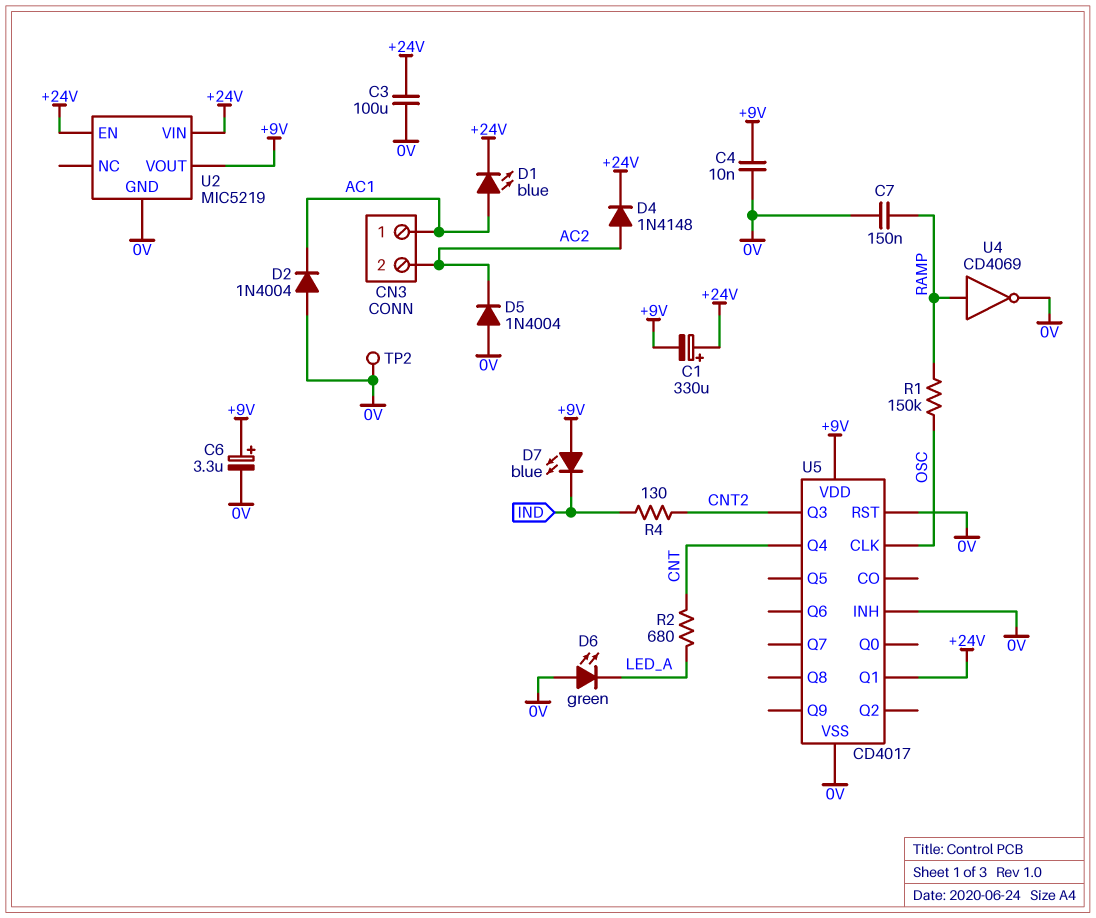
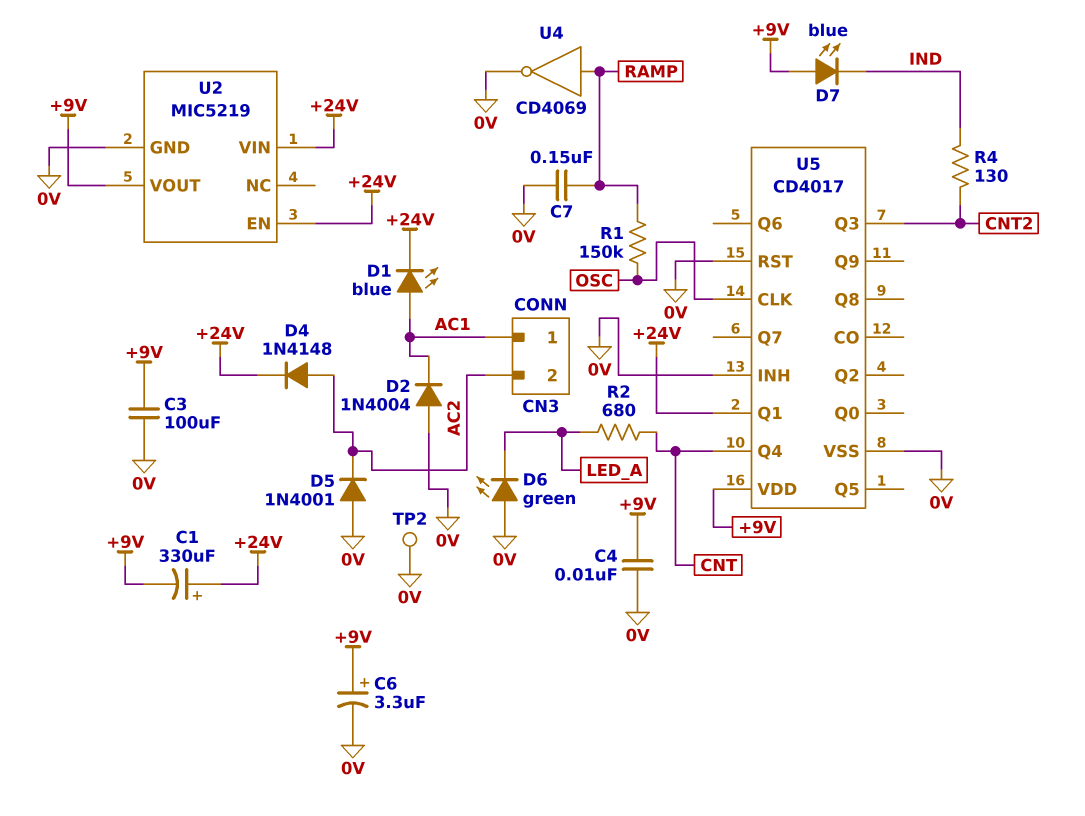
C3: 100uF (+24V, 0V) -> 100uF (+9V, 0V)
D5: diode 1N4004 (A 0V, K AC2) -> diode 1N4001 (A 0V, K AC2)

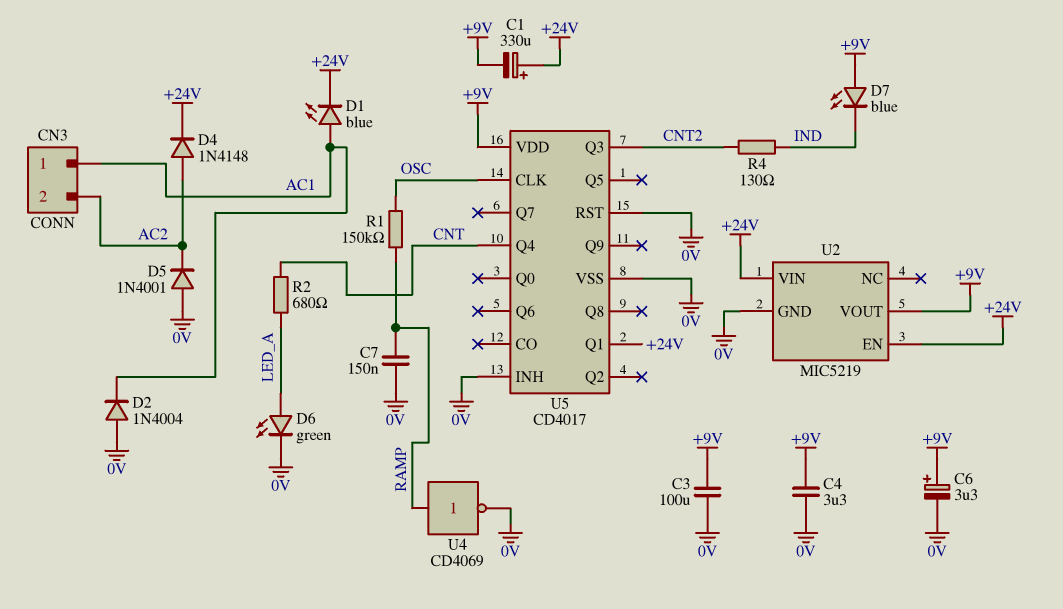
C4: 10nF (+9V, 0V) -> 3.3uF (+9V, 0V)
D6: LED green (A 0V, K LED_A) -> LED green (A LED_A, K 0V)
TP2: test point (0V) -> none

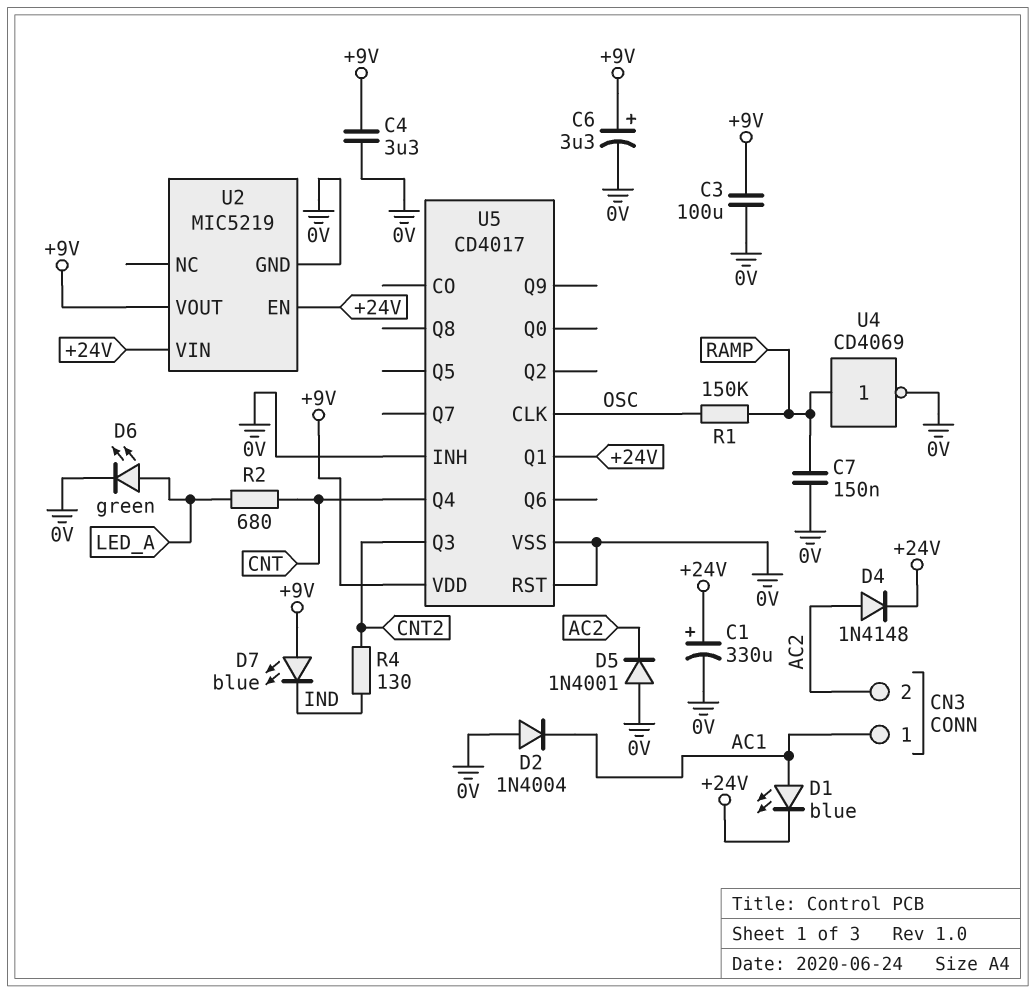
C1: 330uF (plus +24V, minus +9V) -> 330uF (plus +24V, minus 0V)

